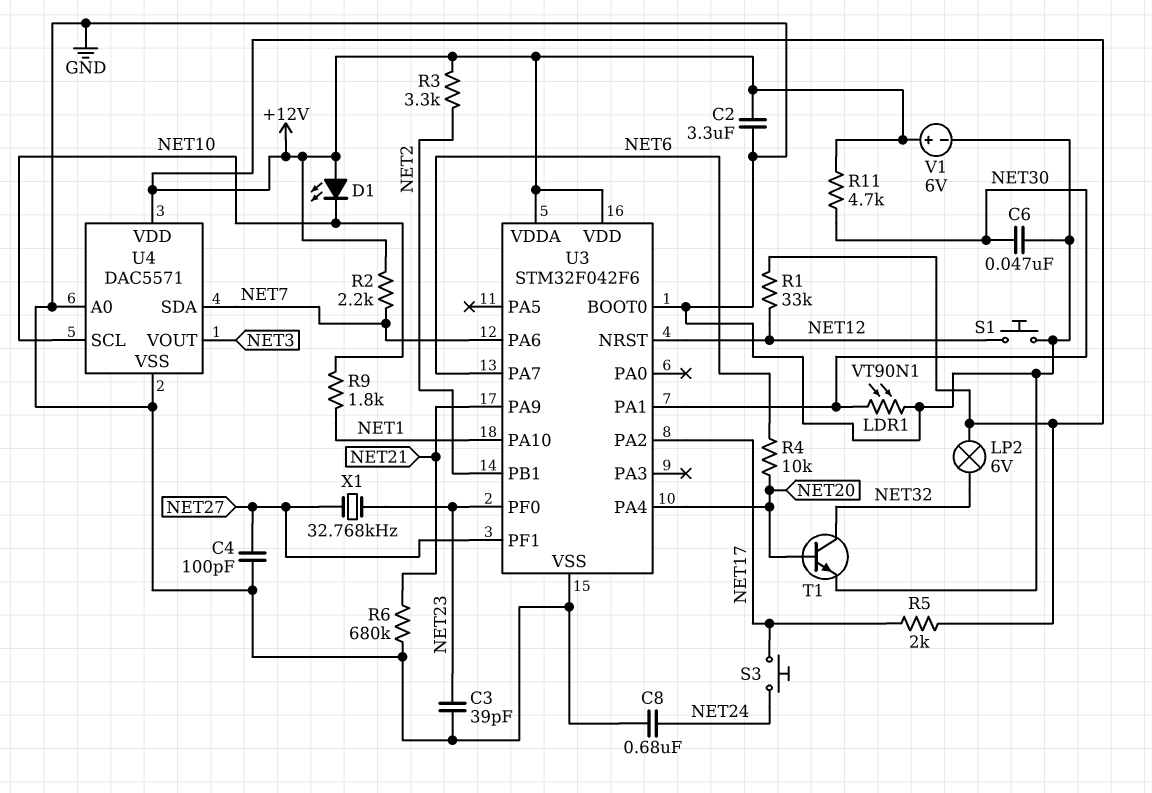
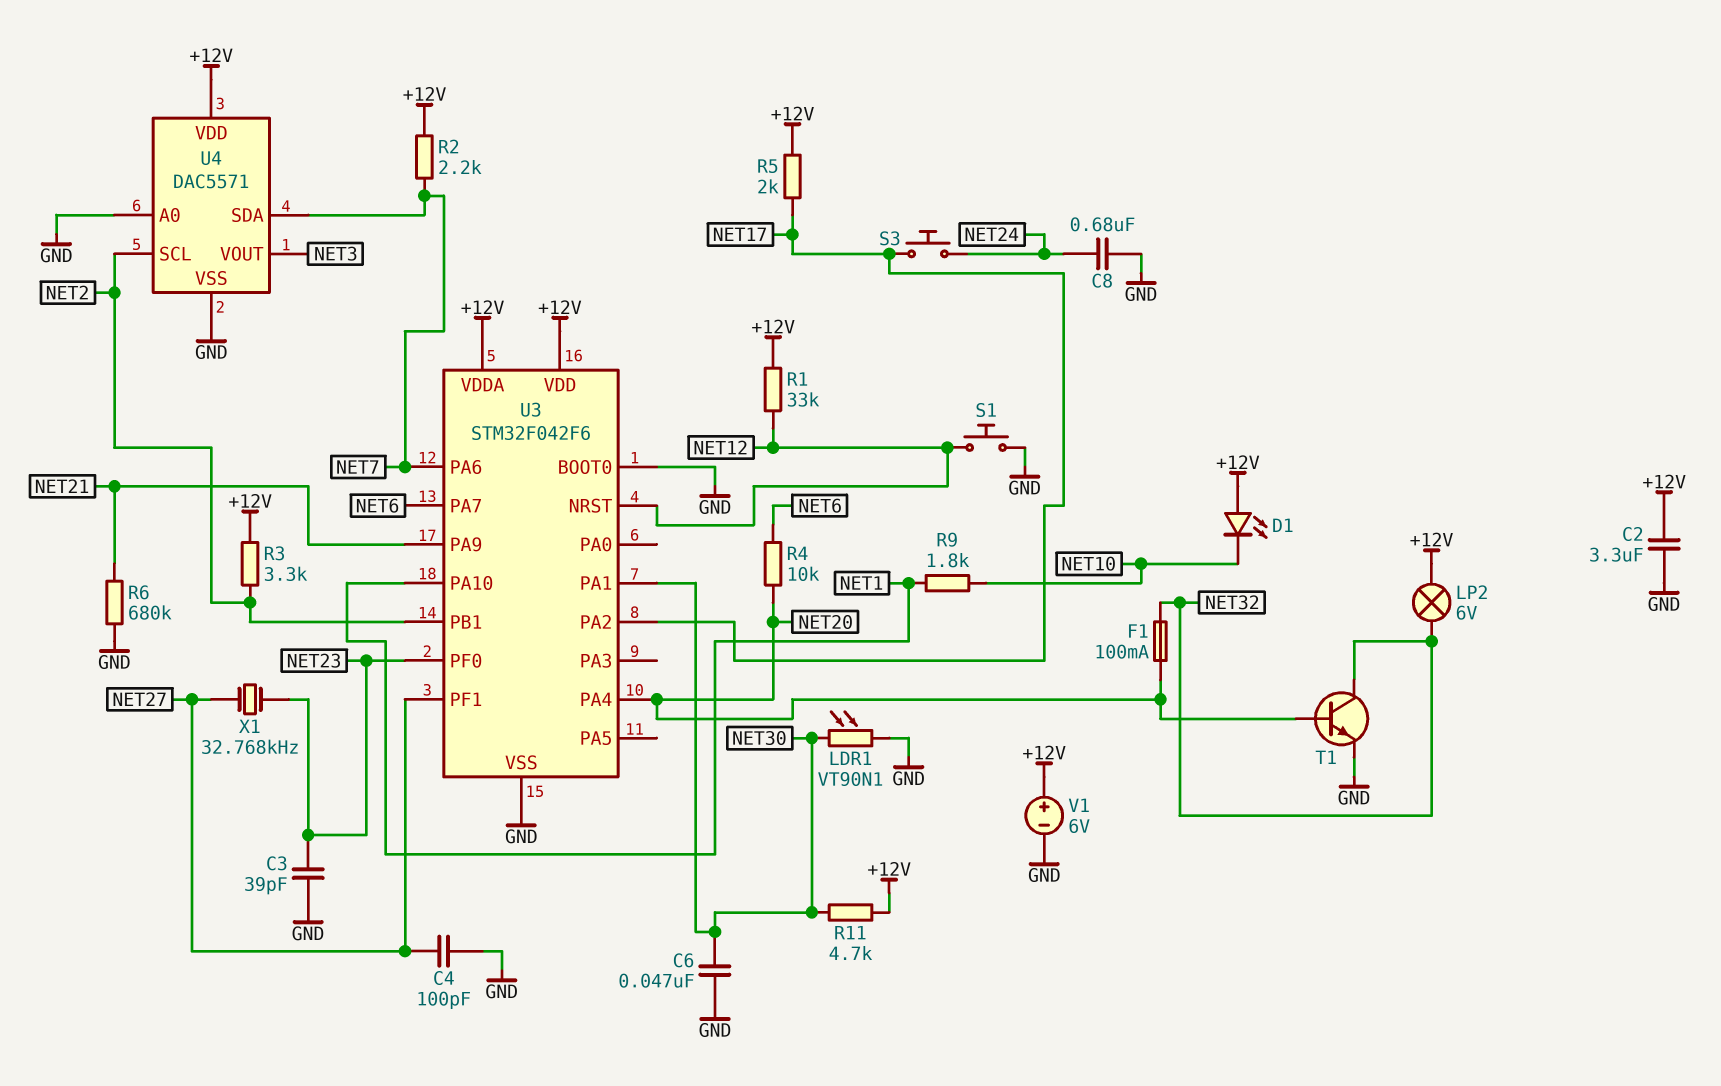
F1: none -> 100mA (NET20, NET32)
U4 pin SCL: NET10 -> NET2

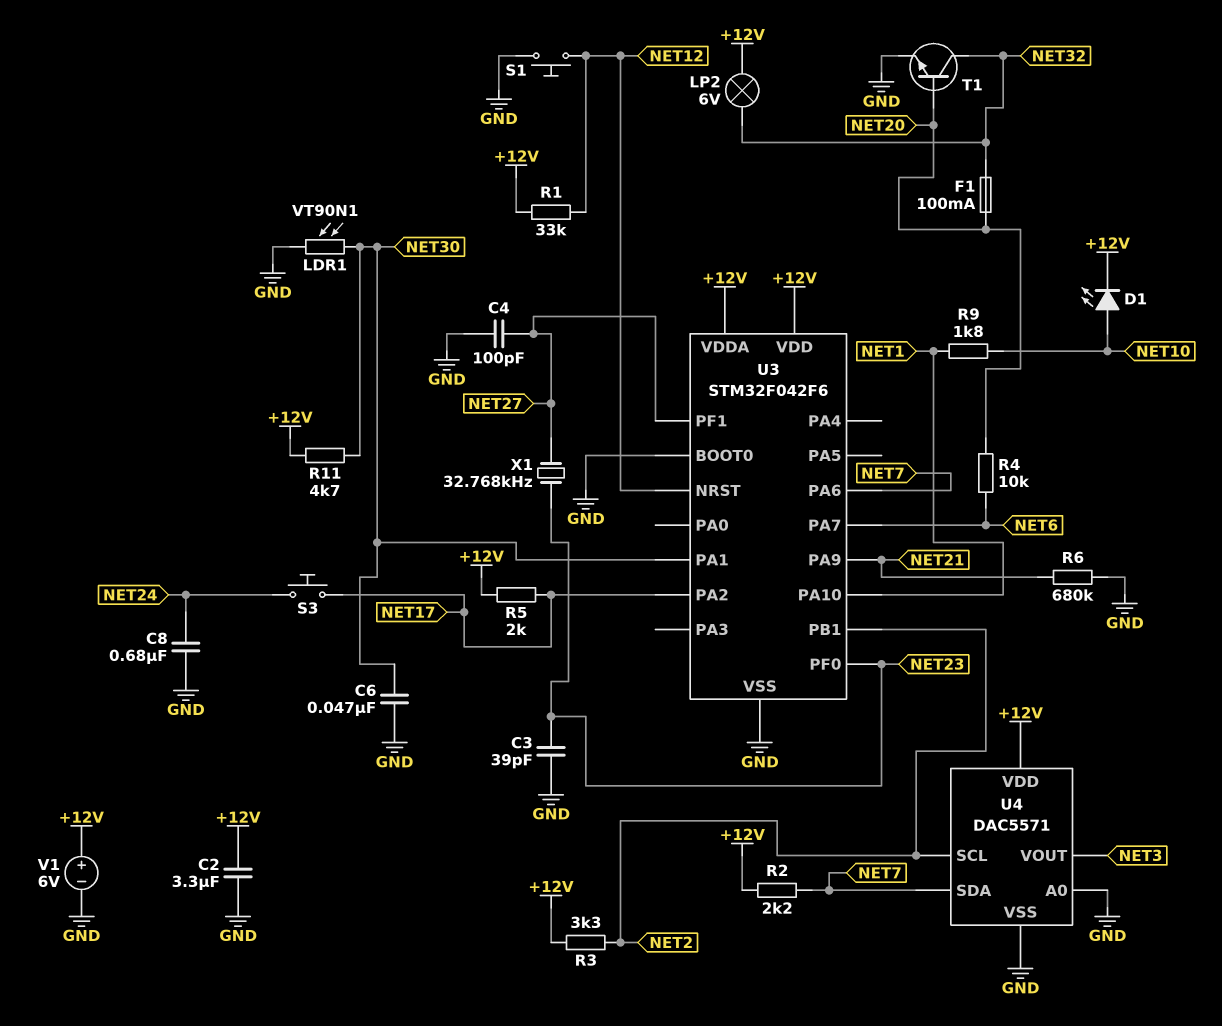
D1: LED (A +12V, K NET10) -> LED (A NET10, K +12V)
U3 pin PA4: NET20 -> none

